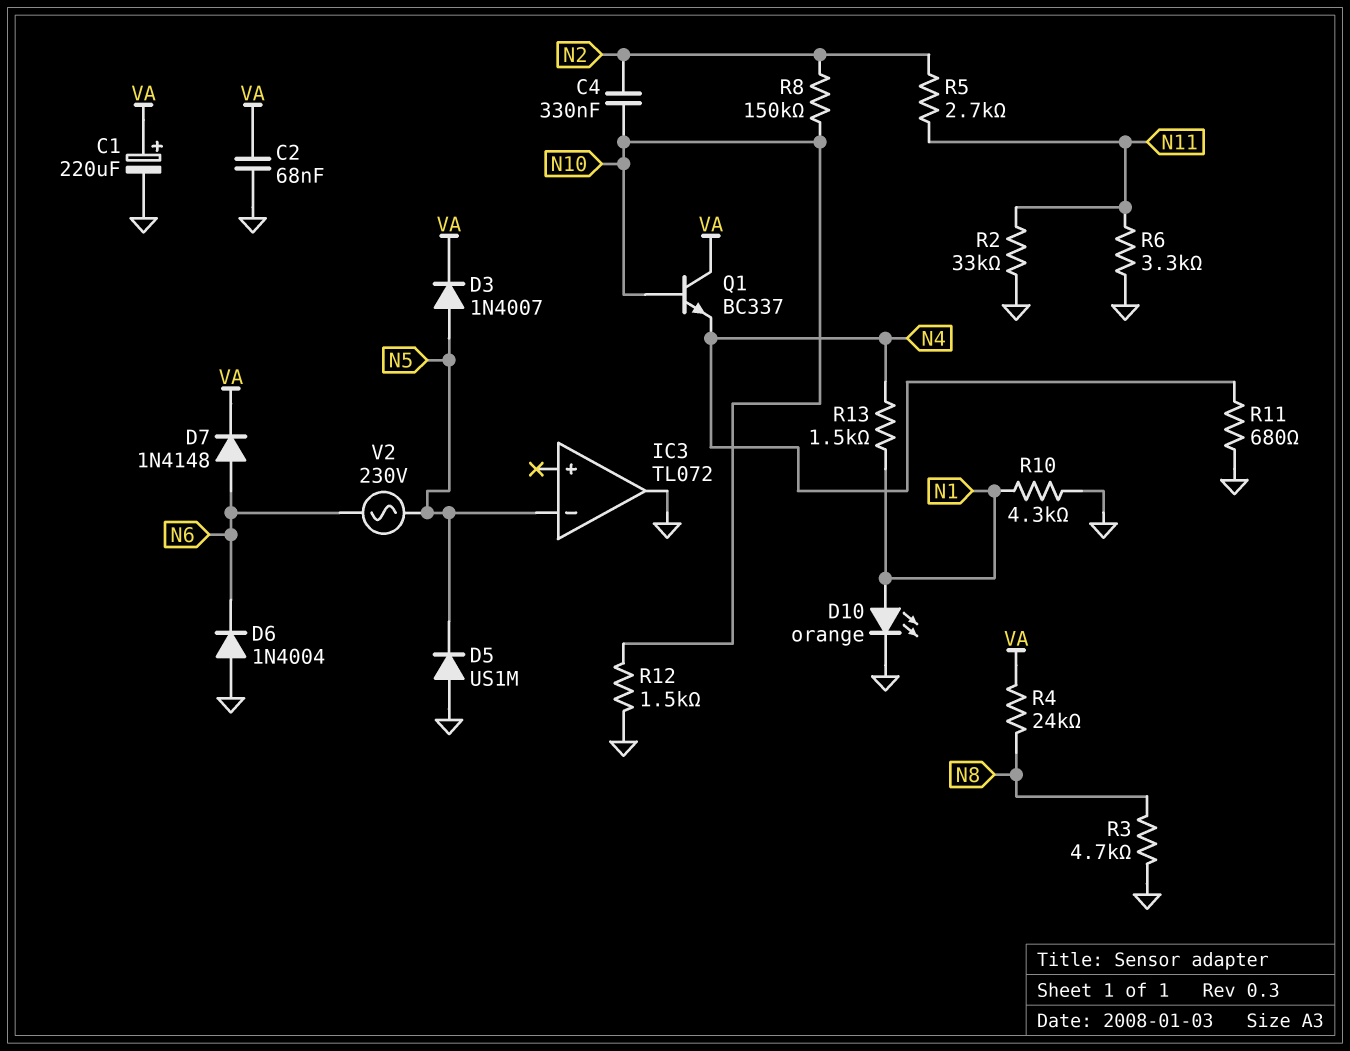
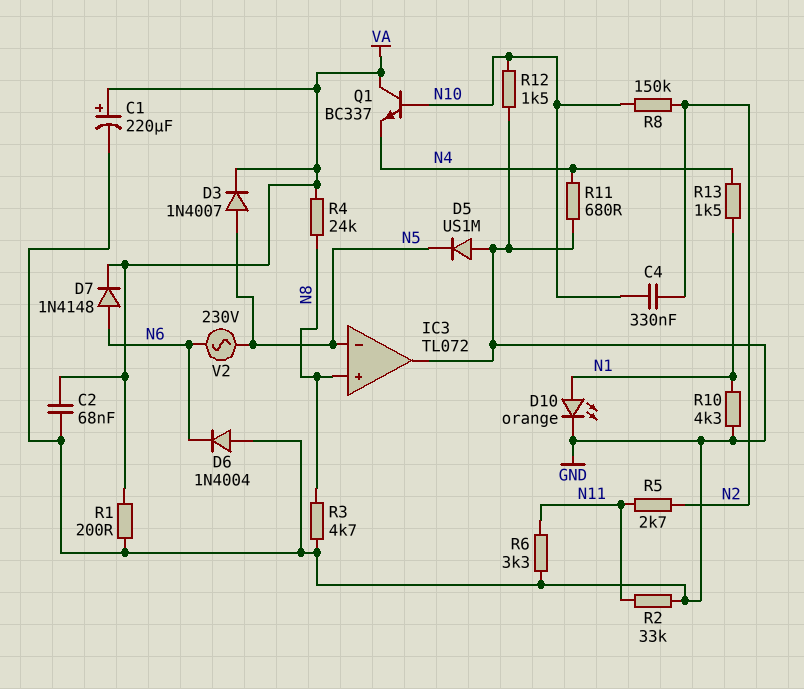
IC3 pin in+: none -> N8
R1: none -> 200 (GND, VA)

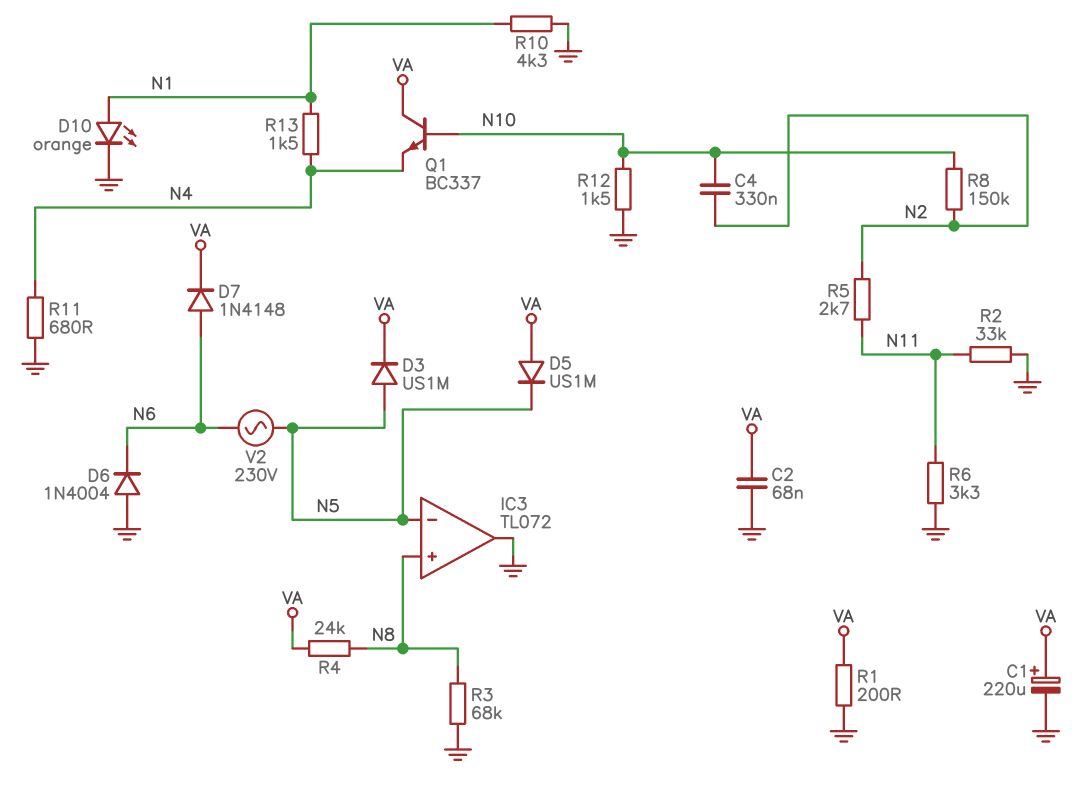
D3: diode 1N4007 (A N5, K VA) -> diode US1M (A N5, K VA)
D5: diode US1M (A GND, K N5) -> diode US1M (A VA, K N5)
R3: 4.7k (GND, N8) -> 68k (GND, N8)

